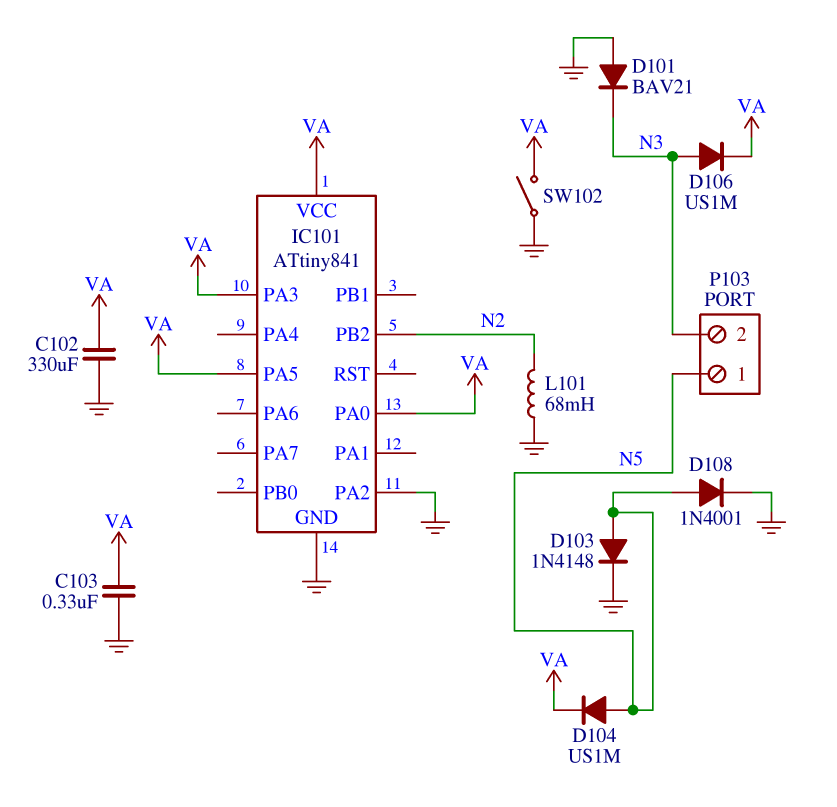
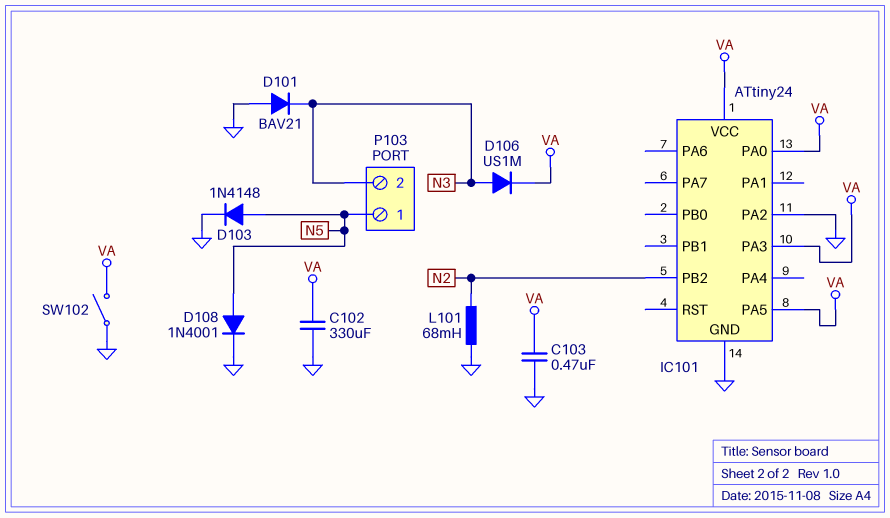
C103: 330nF (GND, VA) -> 470nF (GND, VA)
D104: diode US1M (A N5, K VA) -> none
IC101: ATtiny841 -> ATtiny24

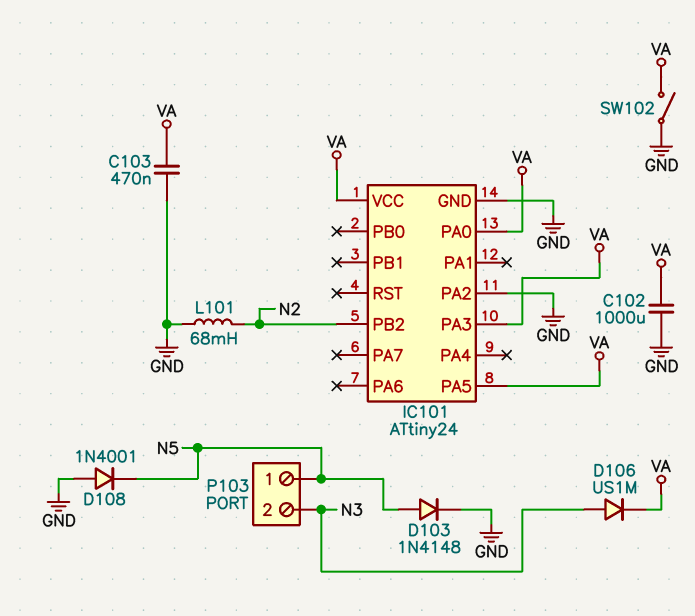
C102: 330uF (GND, VA) -> 1000uF (GND, VA)
D101: diode BAV21 (A GND, K N3) -> none
D108: diode 1N4001 (A N5, K GND) -> diode 1N4001 (A GND, K N5)

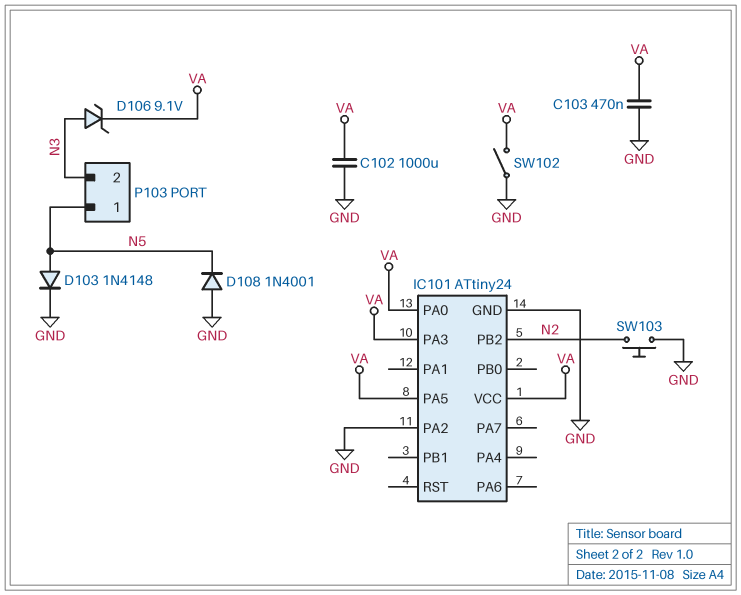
D106: diode US1M (A N3, K VA) -> zener 9.1V (A N3, K VA)
L101: 68mH (GND, N2) -> none
SW103: none -> button (GND, N2)

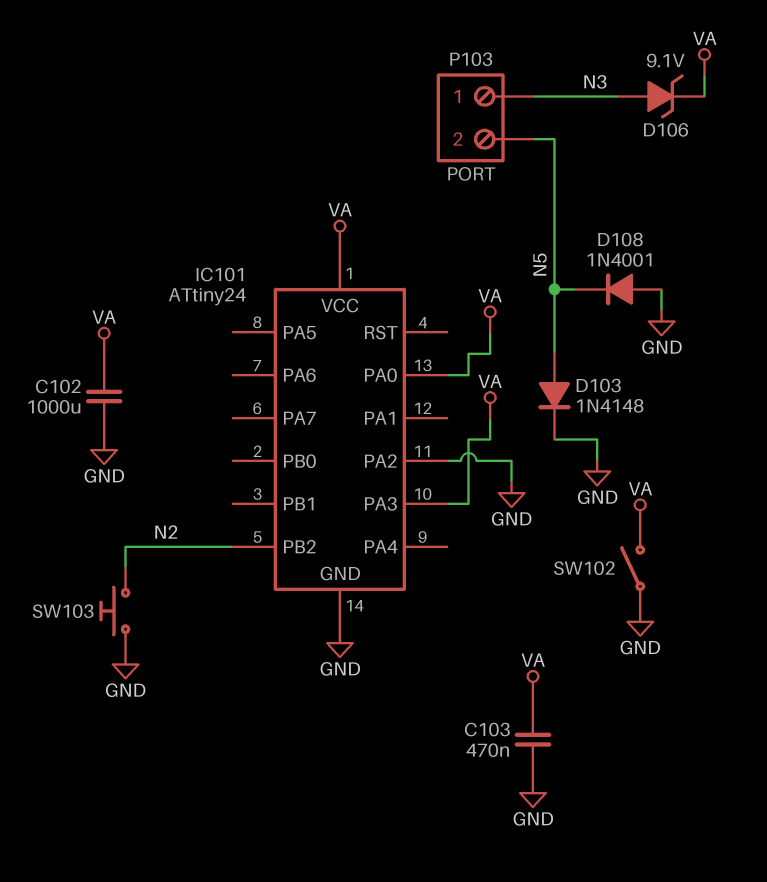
IC101 pin PA5: VA -> none
P103 pin 1: N5 -> N3
P103 pin 2: N3 -> N5

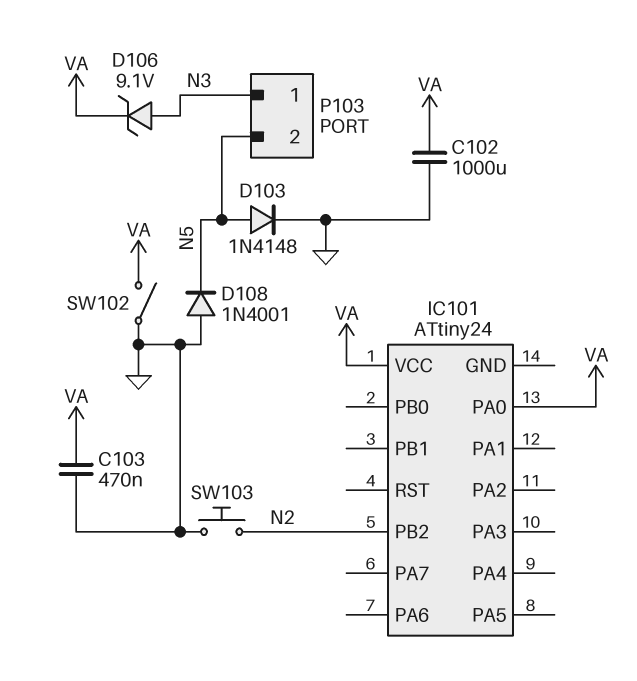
IC101 pin GND: GND -> none
IC101 pin PA2: GND -> none
IC101 pin PA3: VA -> none

